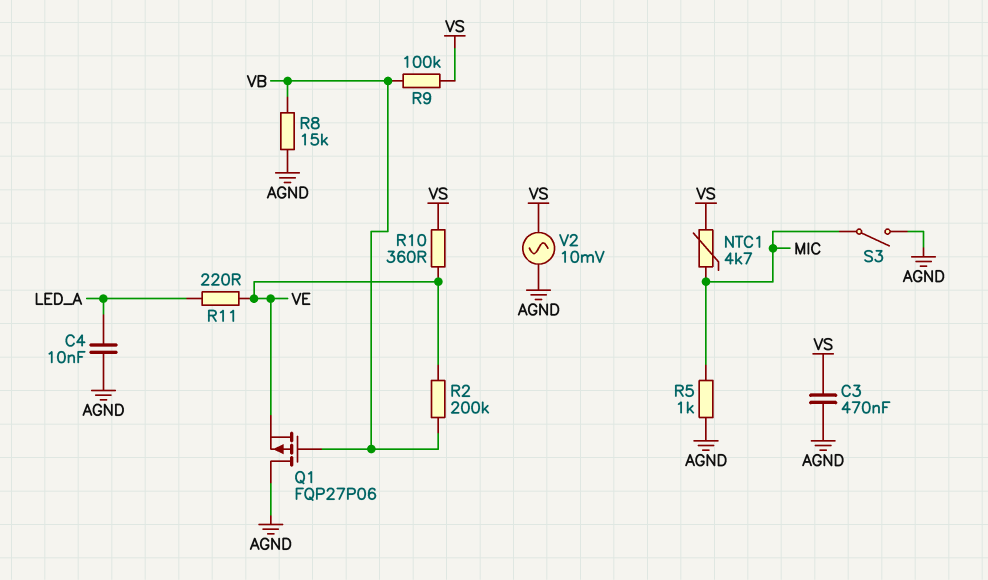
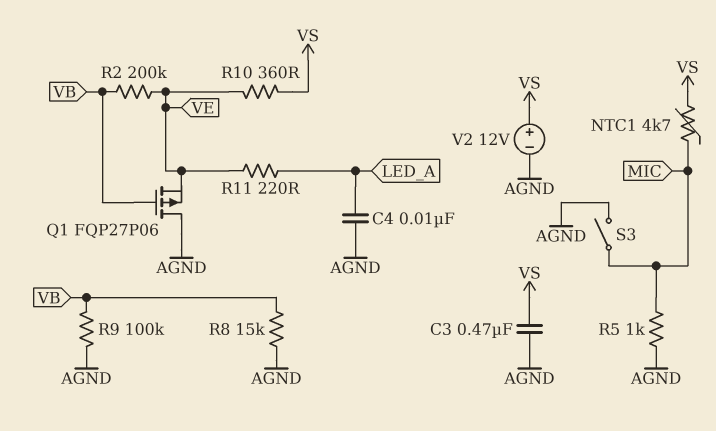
R9: 100k (VB, VS) -> 100k (AGND, VB)
V2: AC 10mV (AGND, VS) -> 12V (plus VS, minus AGND)

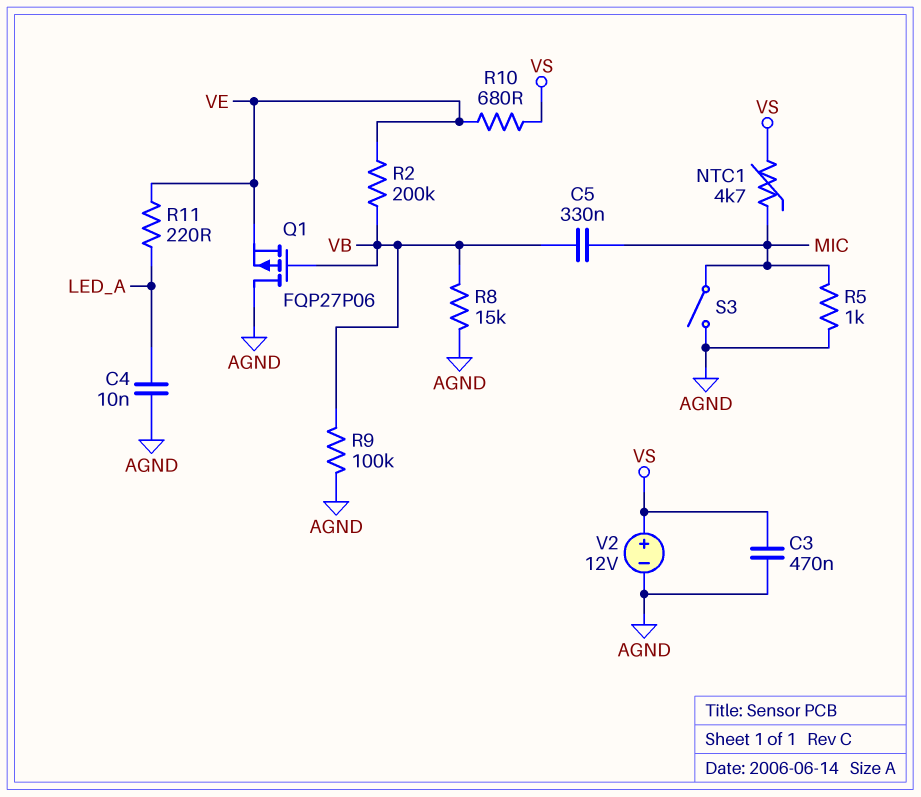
C5: none -> 330nF (MIC, VB)
R10: 360 (VE, VS) -> 680 (VE, VS)

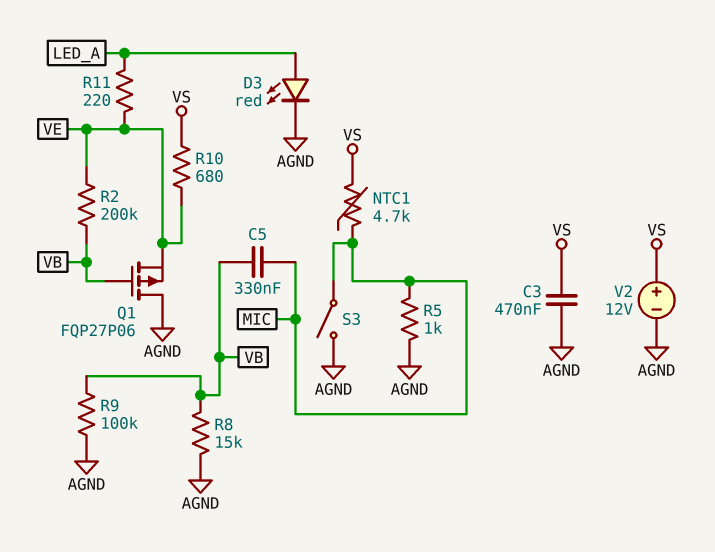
C4: 10nF (AGND, LED_A) -> none
D3: none -> LED red (A LED_A, K AGND)

